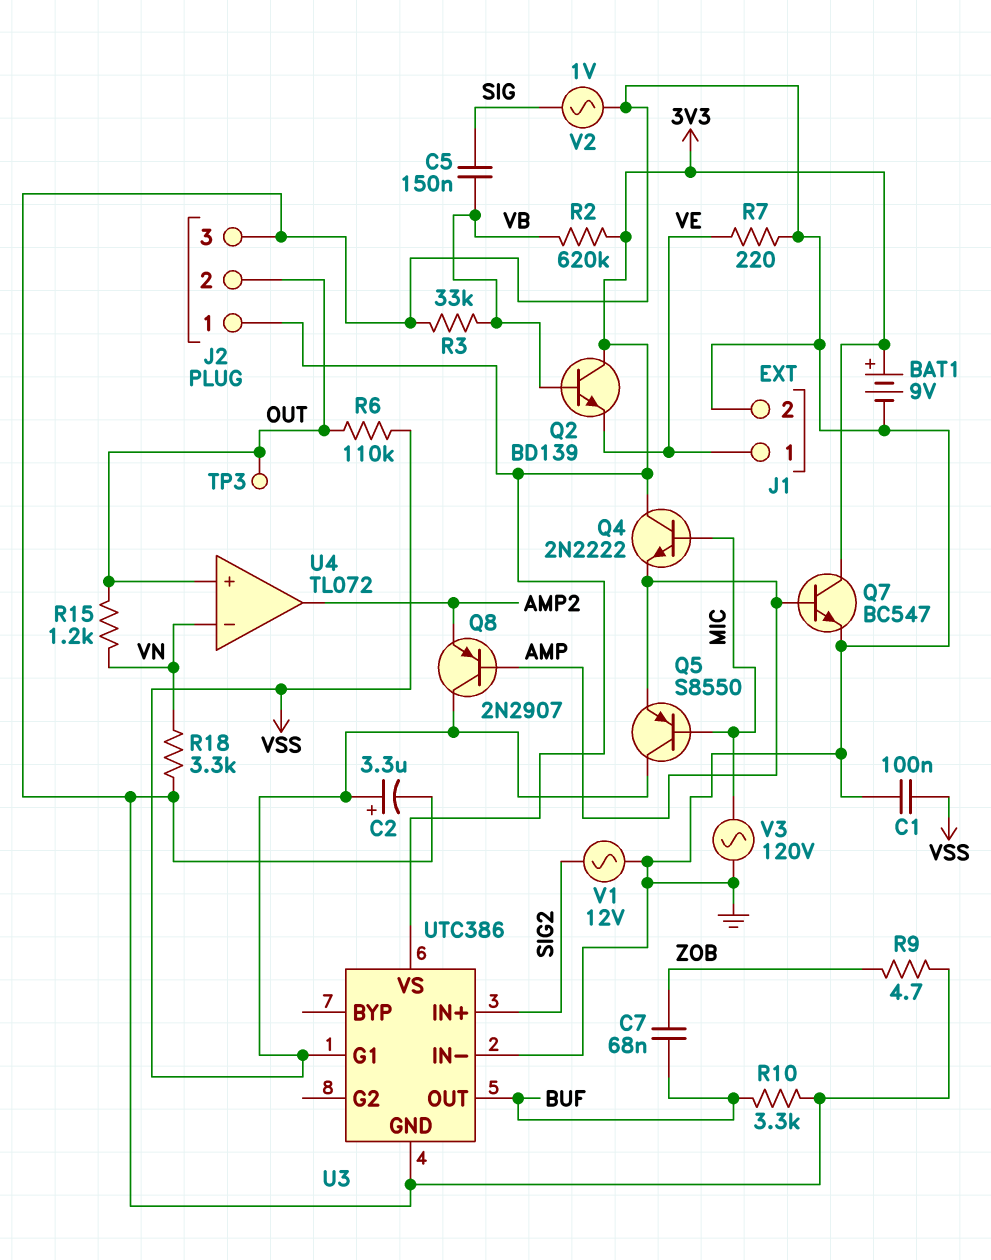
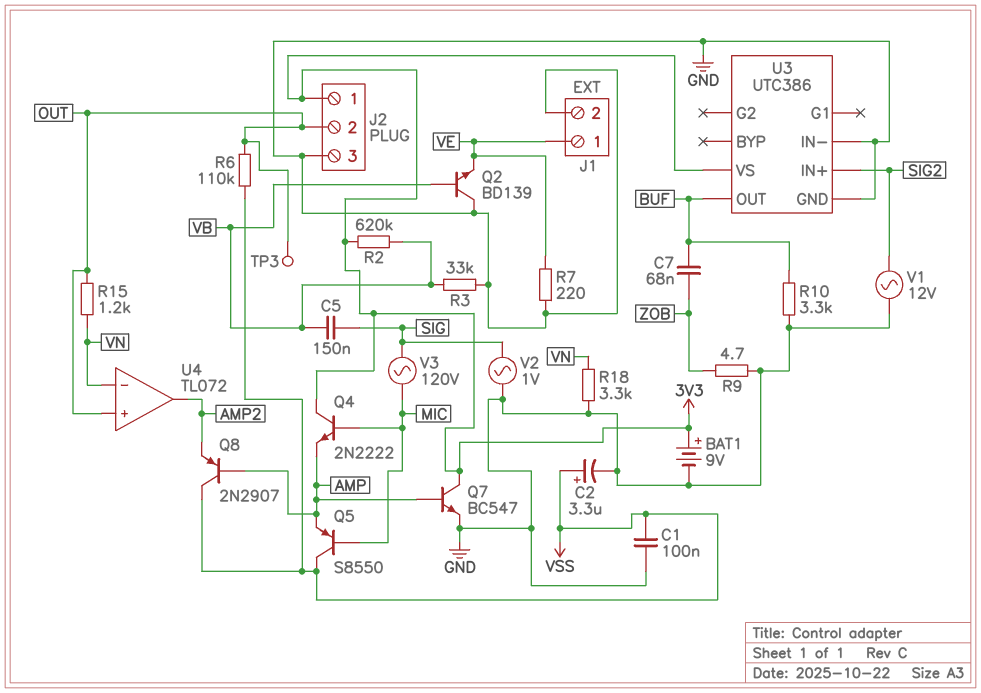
Q2: NPN BD139 (B VB, C 3V3, E VE) -> NPN BD139 (B VB, C GND, E VE)
U3 pin G1: VSS -> none
V3: AC 120V (GND, MIC) -> AC 120V (MIC, SIG)

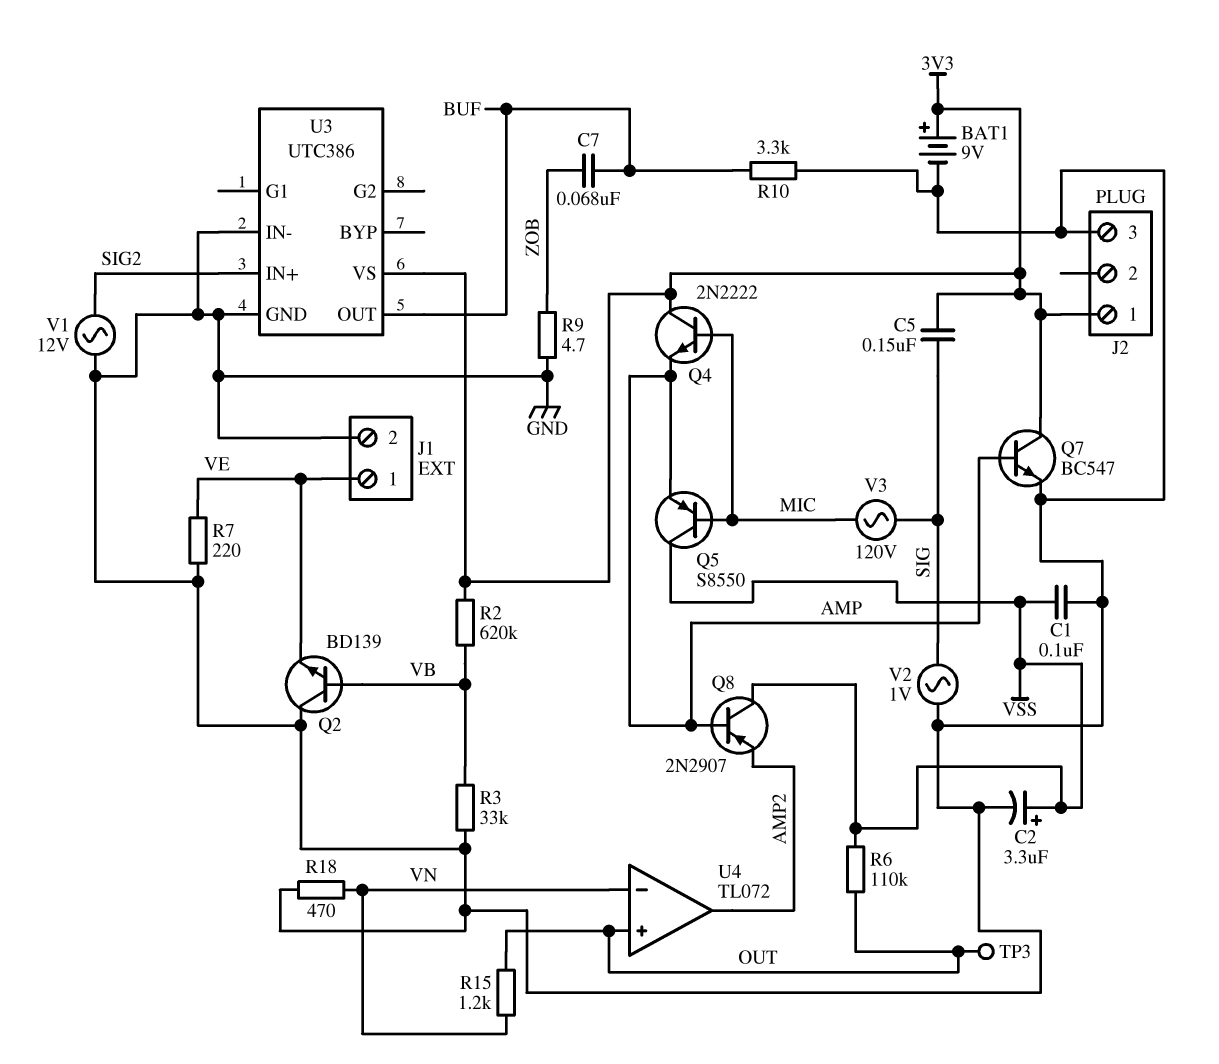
C5: 150nF (SIG, VB) -> 150nF (3V3, SIG)
J2 pin 2: OUT -> none
R18: 3.3k (GND, VN) -> 470 (GND, VN)

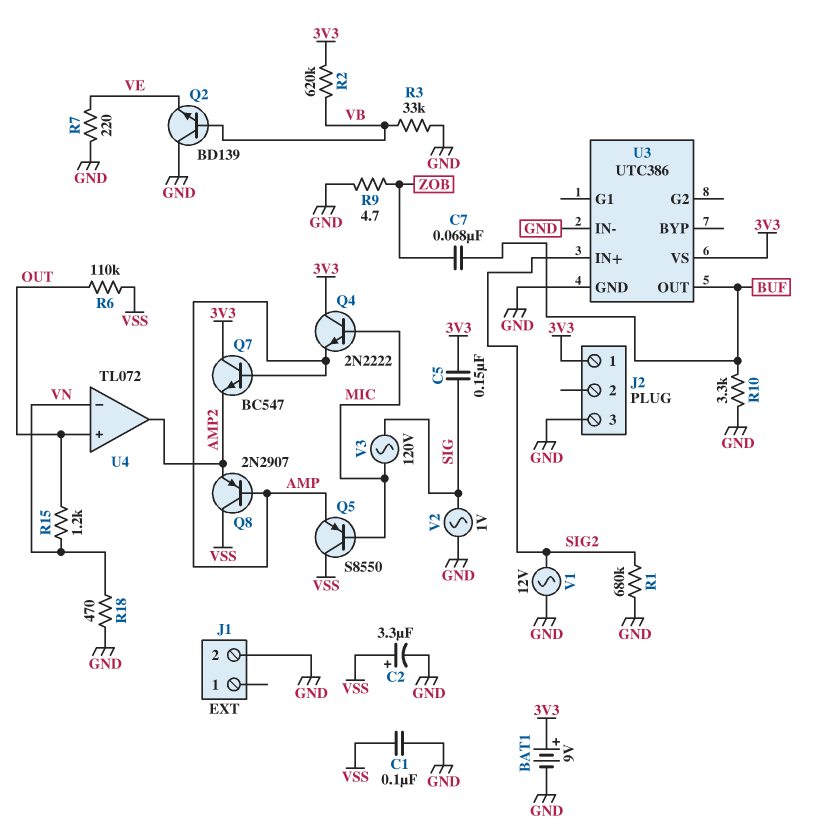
J1 pin 1: VE -> none
Q7: NPN BC547 (B AMP, C 3V3, E GND) -> NPN BC547 (B AMP, C 3V3, E AMP2)
R1: none -> 680k (GND, SIG2)
TP3: test point (OUT) -> none

